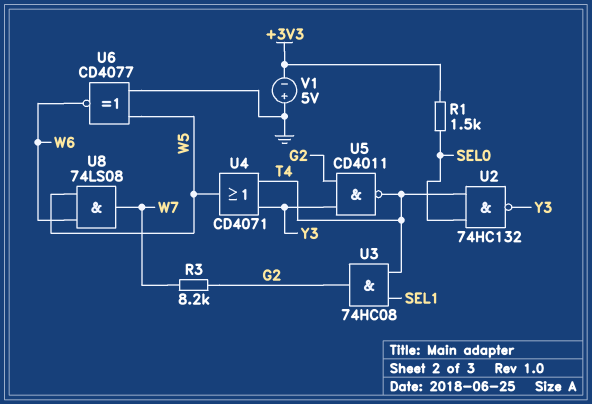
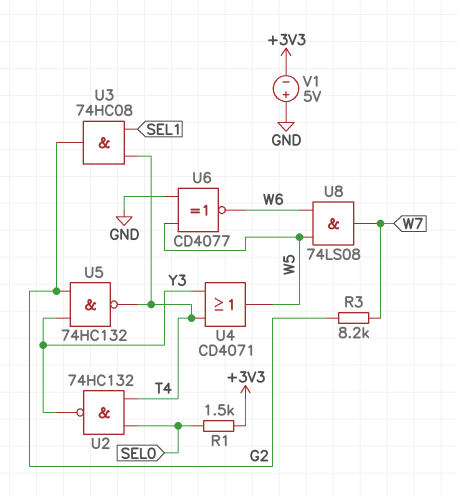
U5: NAND CD4011 (in G2, in Y3, out T4) -> NAND 74HC132 (in G2, in Y3, out T4)

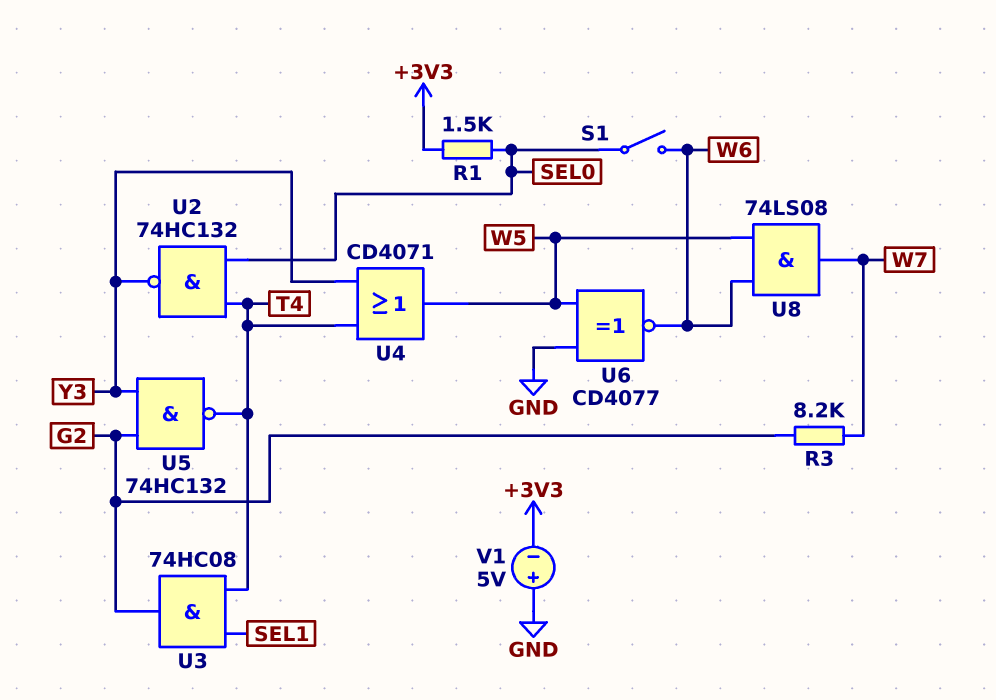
S1: none -> switch (SEL0, W6)

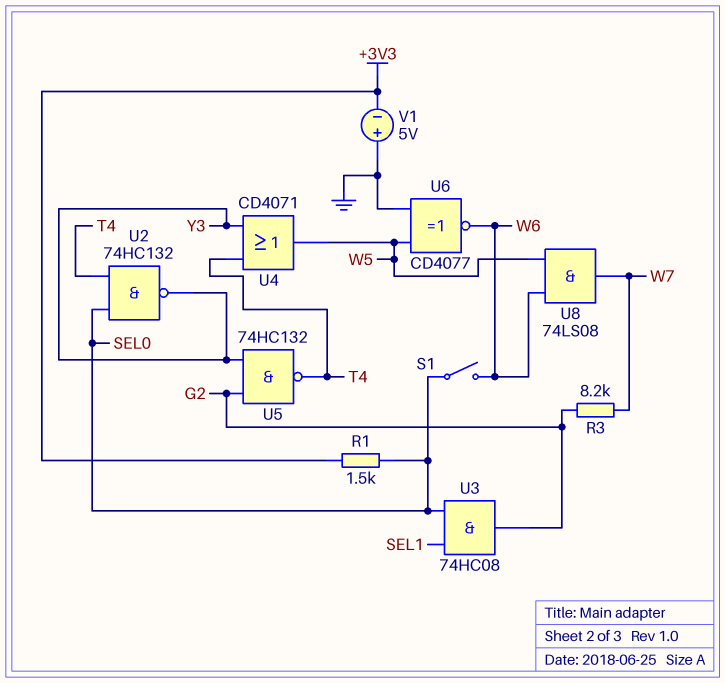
U3: AND 74HC08 (in SEL1, in T4, out G2) -> AND 74HC08 (in SEL0, in SEL1, out G2)

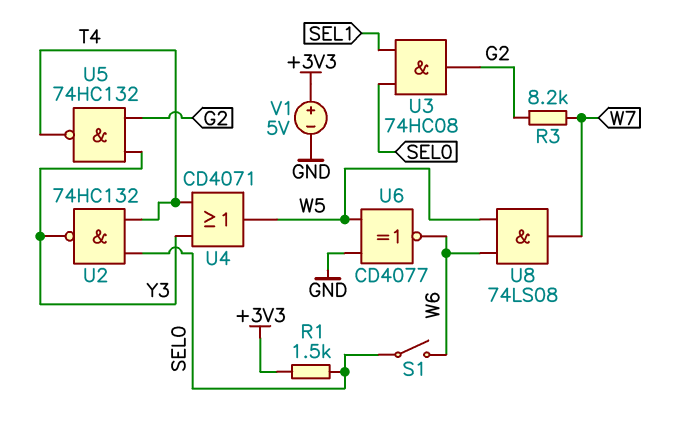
V1: 5V (plus GND, minus +3V3) -> 5V (plus +3V3, minus GND)

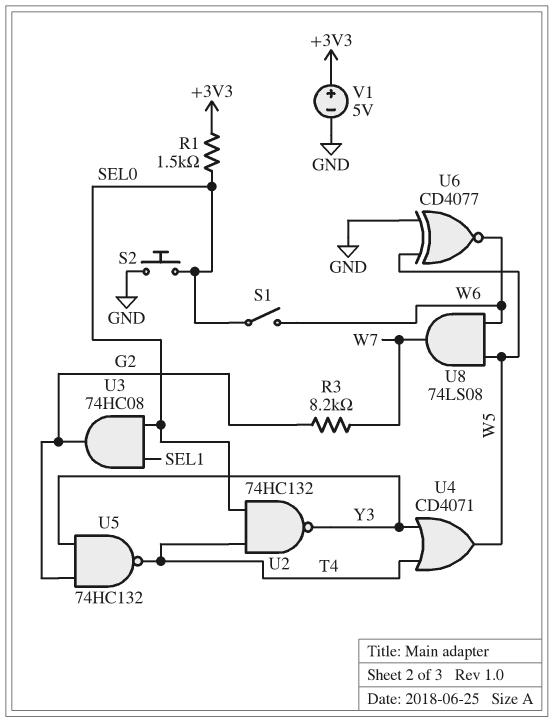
S2: none -> button (GND, SEL0)

